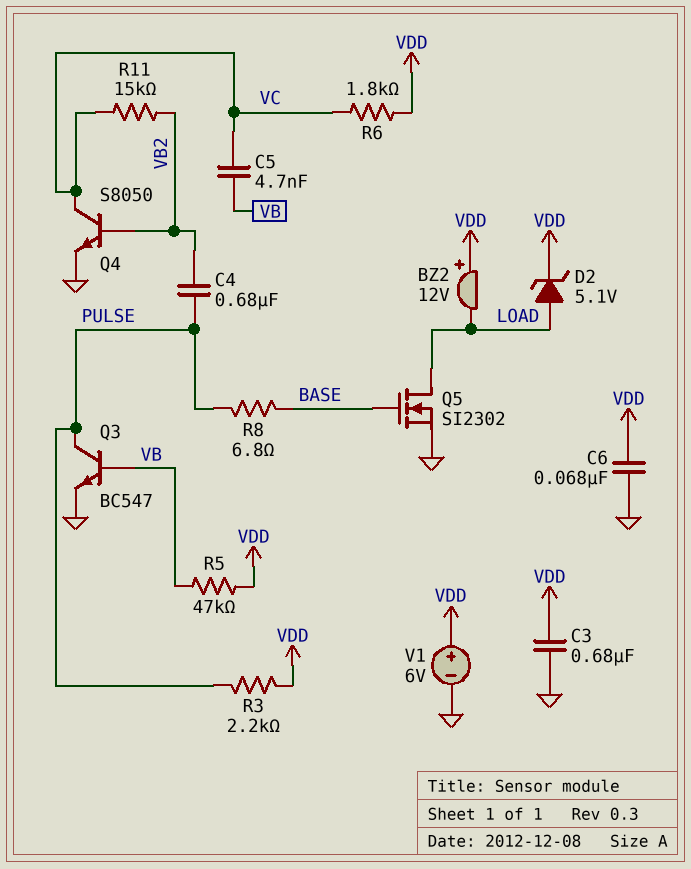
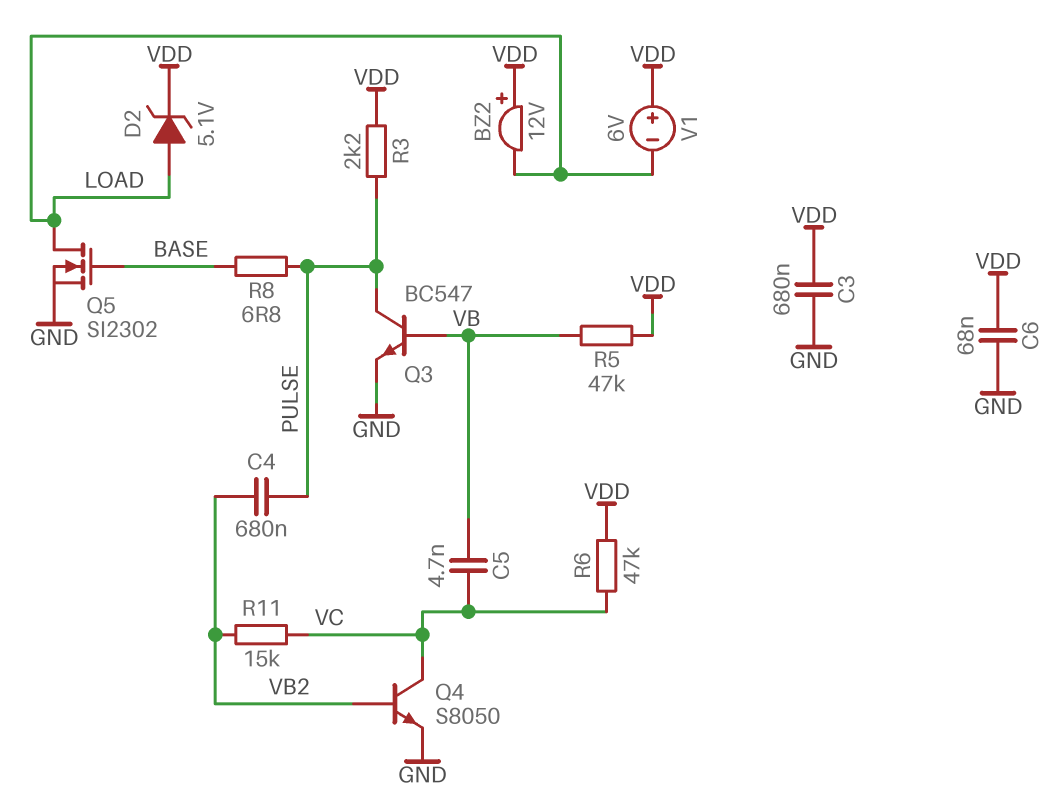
R6: 1.8k (VC, VDD) -> 47k (VC, VDD)
V1: 6V (plus VDD, minus GND) -> 6V (plus VDD, minus LOAD)

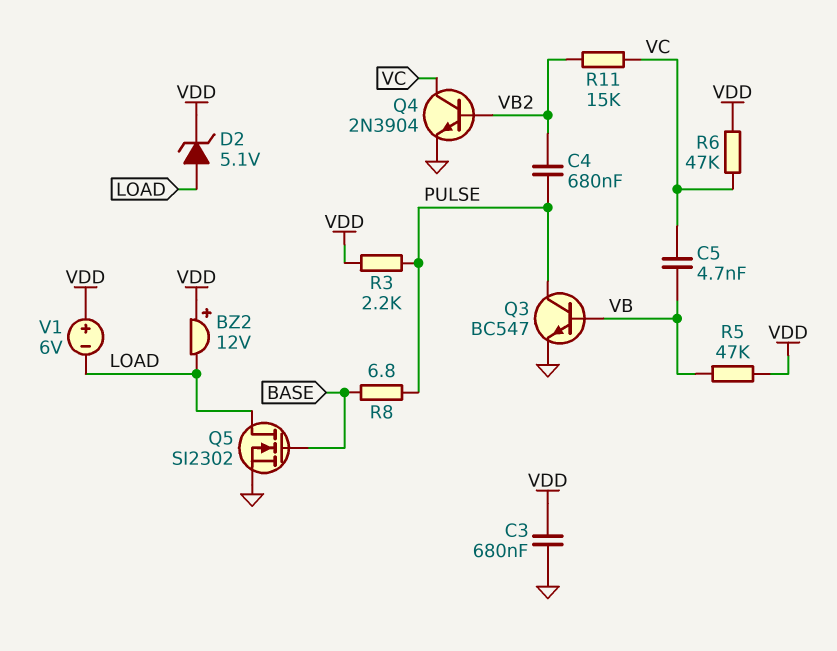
C6: 68nF (GND, VDD) -> none
Q4: NPN S8050 (B VB2, C VC, E GND) -> NPN 2N3904 (B VB2, C VC, E GND)

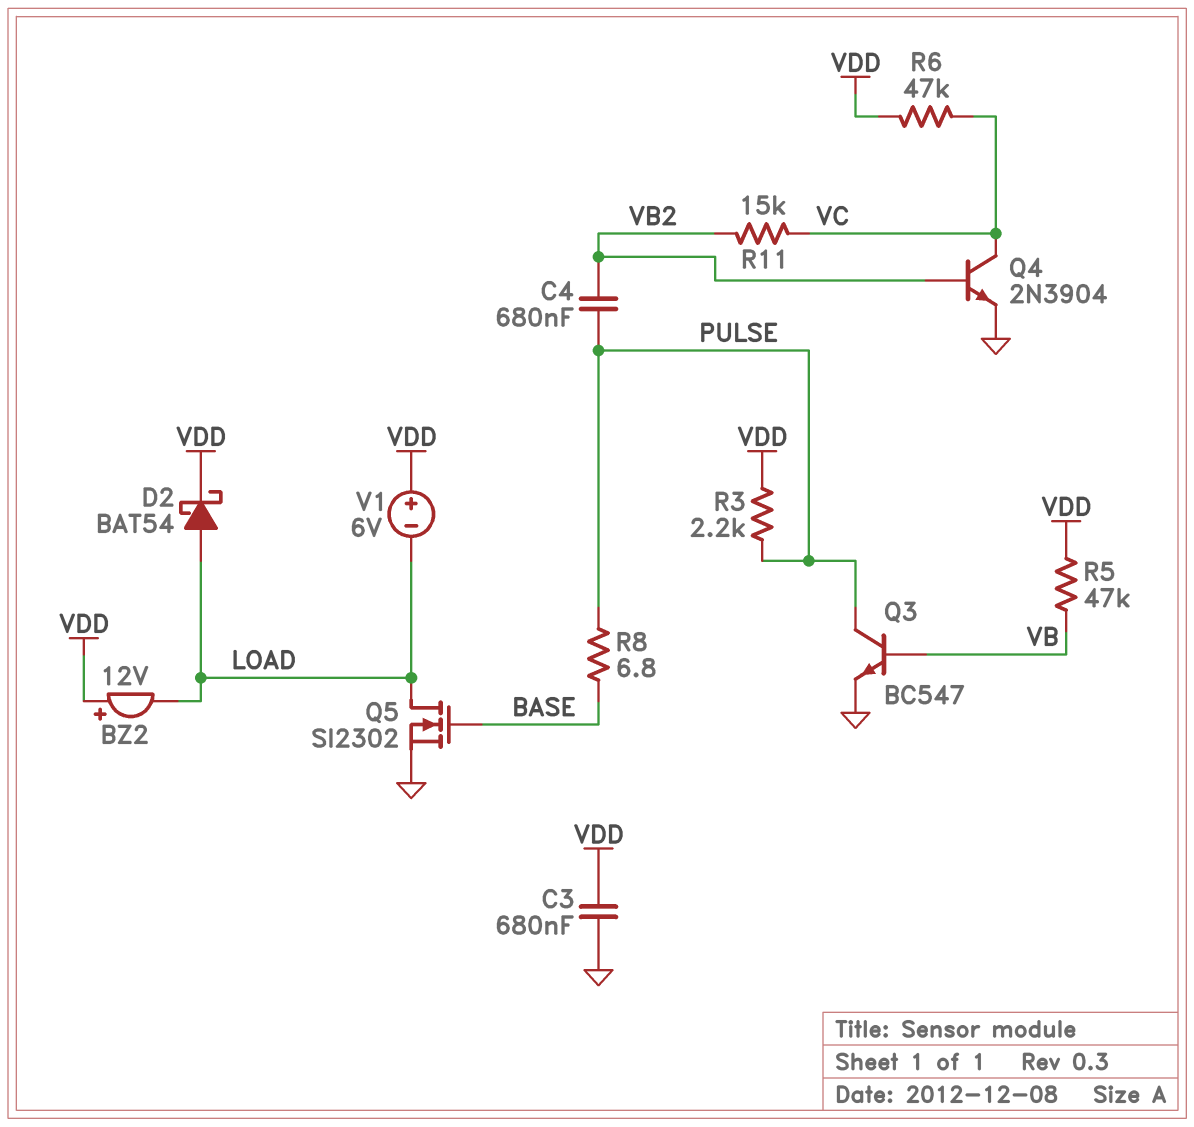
C5: 4.7nF (VB, VC) -> none
D2: zener 5.1V (A LOAD, K VDD) -> schottky BAT54 (A LOAD, K VDD)

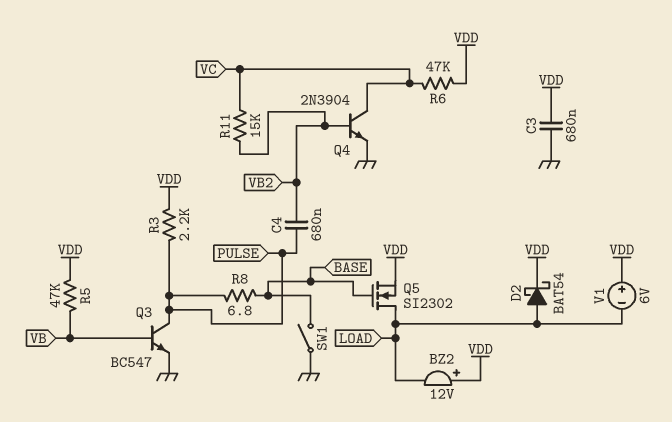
Q5: NMOS SI2302 (G BASE, D LOAD, S GND) -> NMOS SI2302 (G BASE, D LOAD, S VDD)
SW1: none -> switch (BASE, GND)

